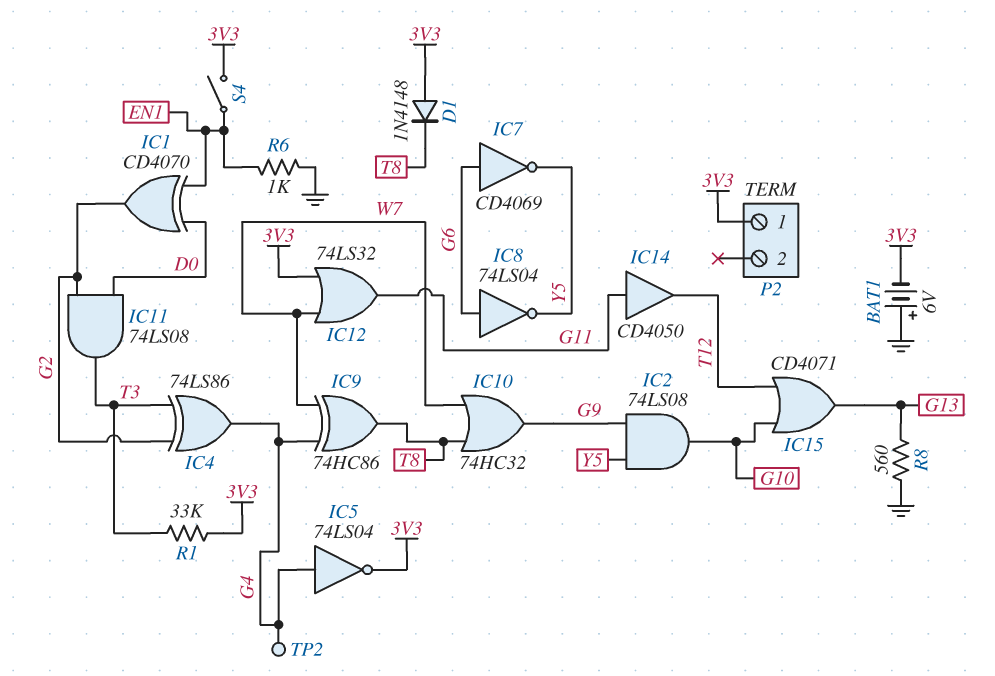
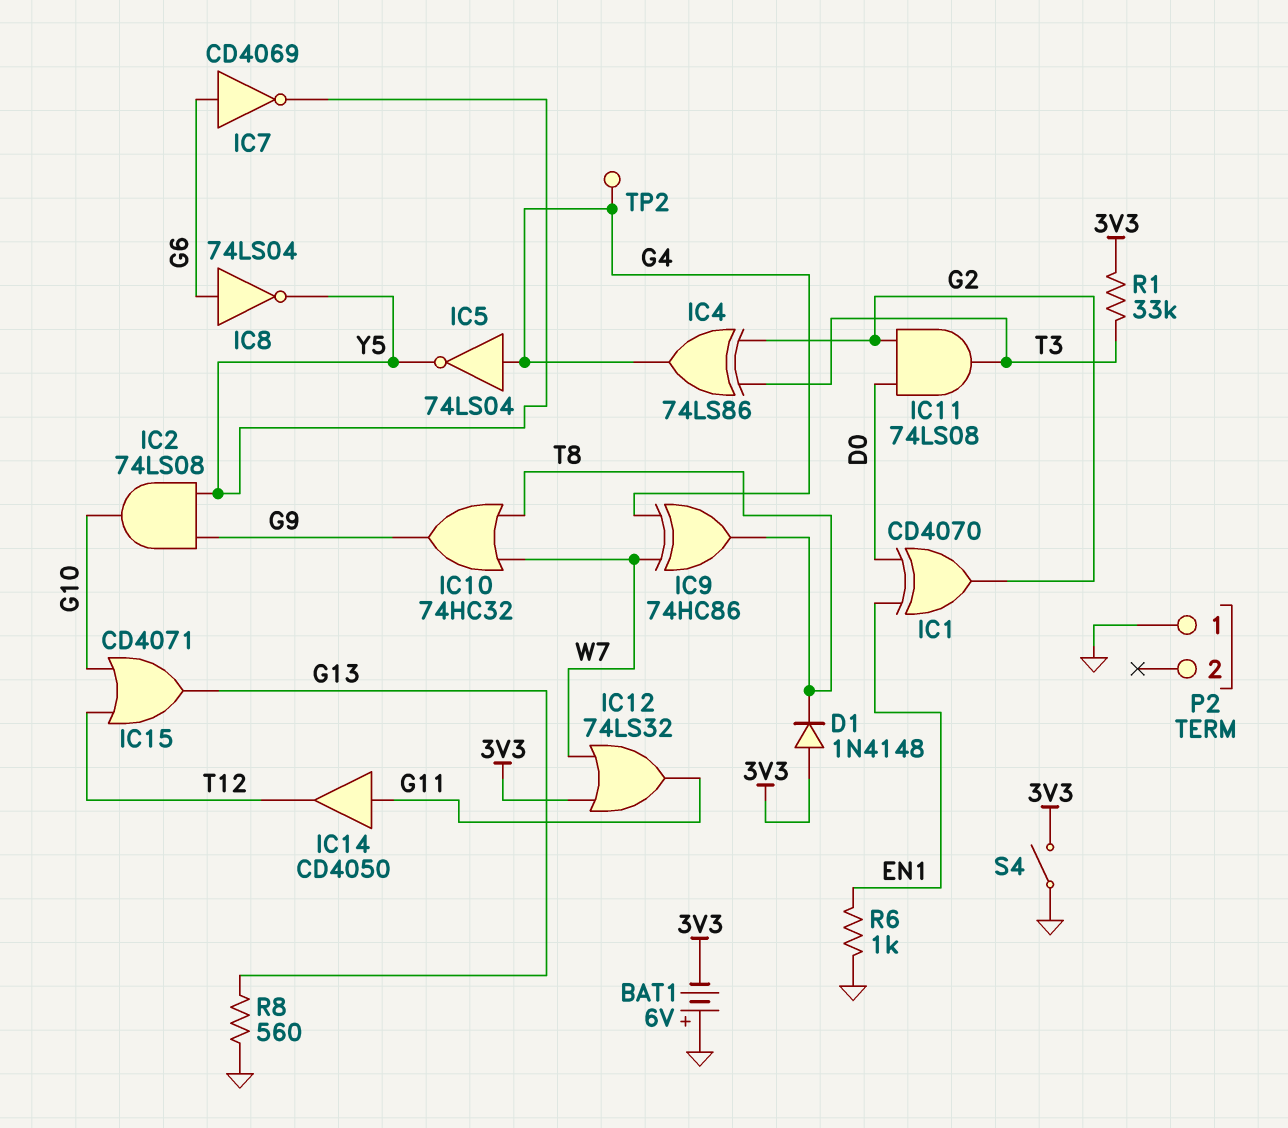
IC5: NOT 74LS04 (in G4, out 3V3) -> NOT 74LS04 (in G4, out Y5)
P2 pin 1: 3V3 -> GND
S4: switch (3V3, EN1) -> switch (3V3, GND)

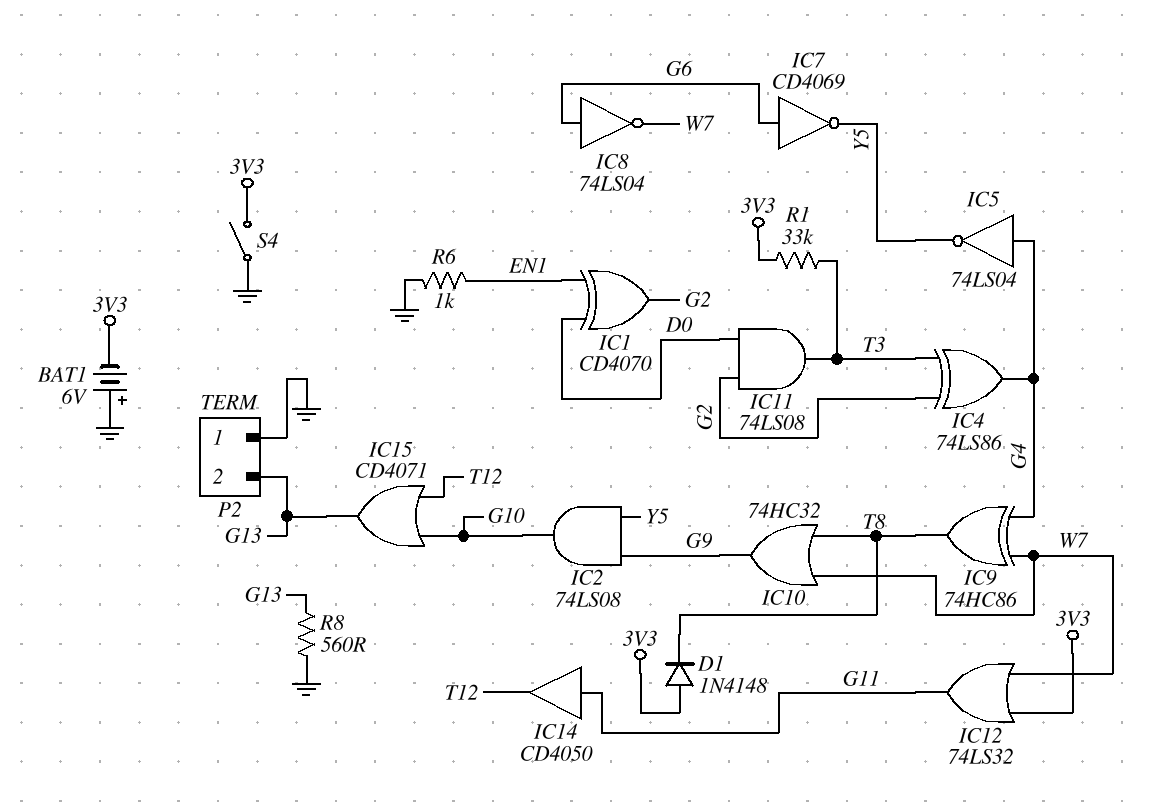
IC8: NOT 74LS04 (in G6, out Y5) -> NOT 74LS04 (in G6, out W7)
P2 pin 2: none -> G13
TP2: test point (G4) -> none

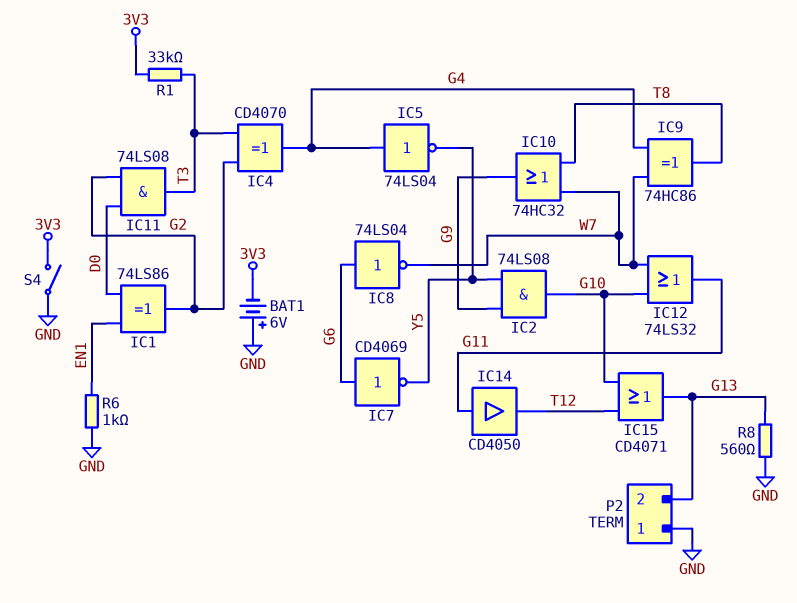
D1: diode 1N4148 (A 3V3, K T8) -> none
IC1: XOR CD4070 (in D0, in EN1, out G2) -> XOR 74LS86 (in D0, in EN1, out G2)
IC4: XOR 74LS86 (in G2, in T3, out G4) -> XOR CD4070 (in G2, in T3, out G4)
IC12: OR 74LS32 (in 3V3, in W7, out G11) -> OR 74LS32 (in G10, in W7, out G11)

